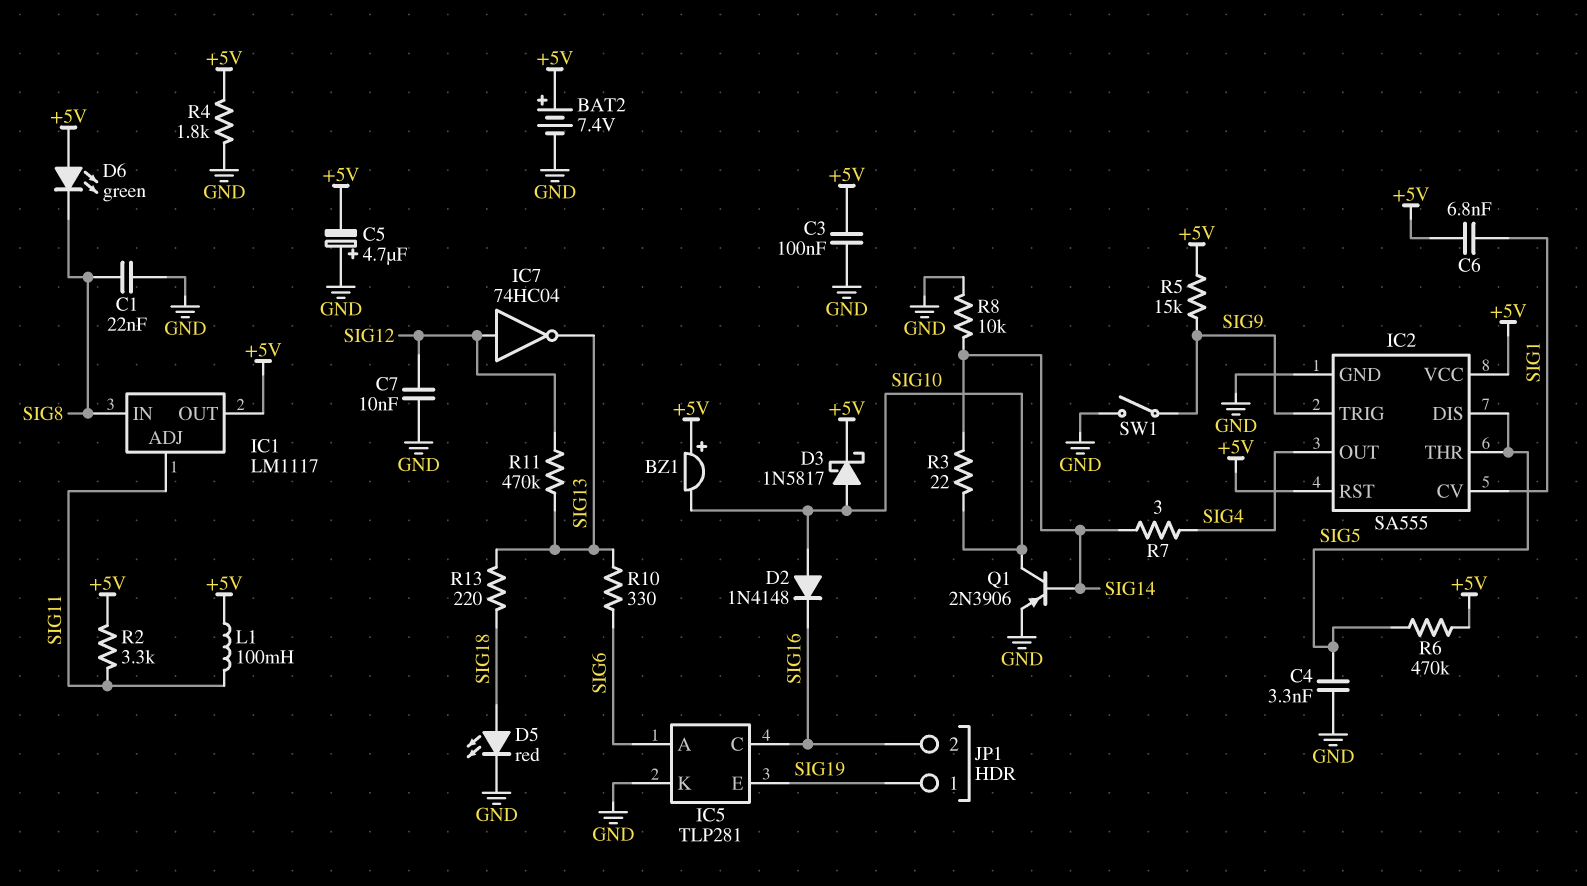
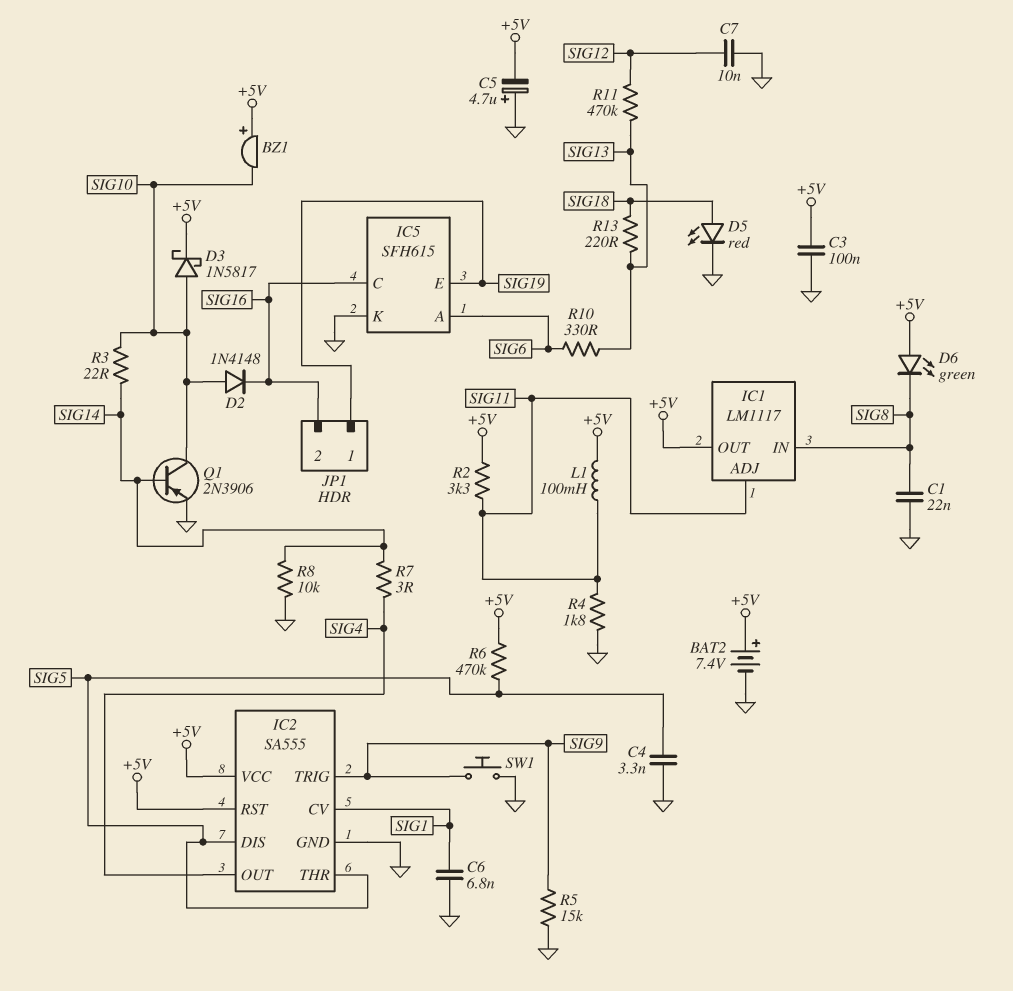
C6: 6.8nF (+5V, SIG1) -> 6.8nF (GND, SIG1)
IC5: TLP281 -> SFH615
IC7: NOT 74HC04 (in SIG12, out SIG13) -> none
R4: 1.8k (+5V, GND) -> 1.8k (GND, SIG11)
R5: 15k (+5V, SIG9) -> 15k (GND, SIG9)
SW1: switch (GND, SIG9) -> button (GND, SIG9)

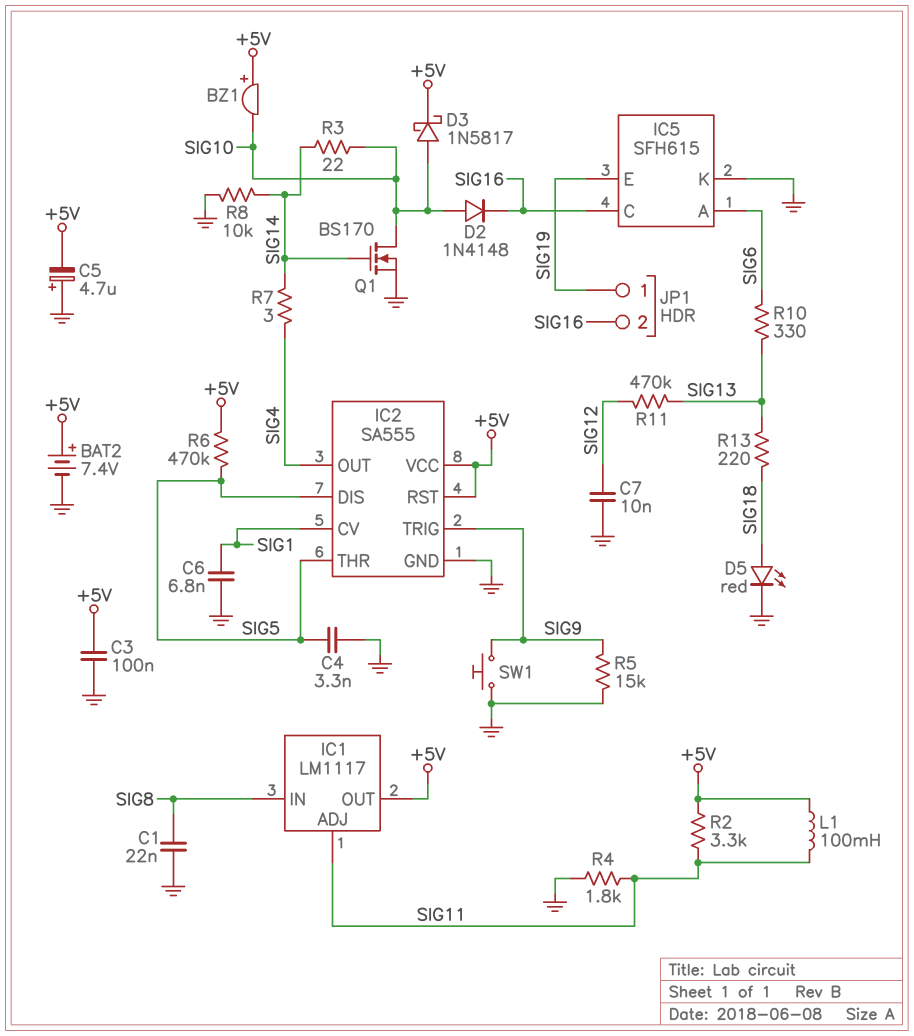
D6: LED green (A +5V, K SIG8) -> none
Q1: PNP 2N3906 (B SIG14, C SIG10, E GND) -> NMOS BS170 (G SIG14, D SIG10, S GND)

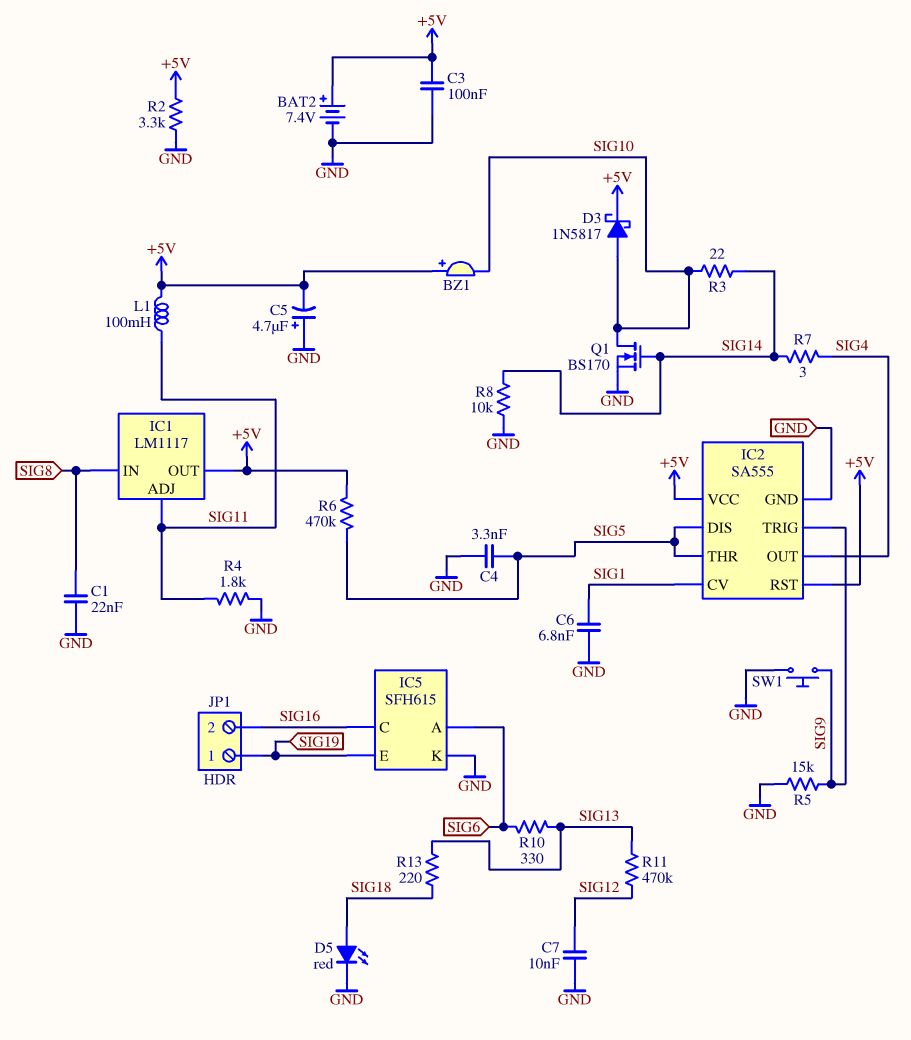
D2: diode 1N4148 (A SIG10, K SIG16) -> none
R2: 3.3k (+5V, SIG11) -> 3.3k (+5V, GND)

